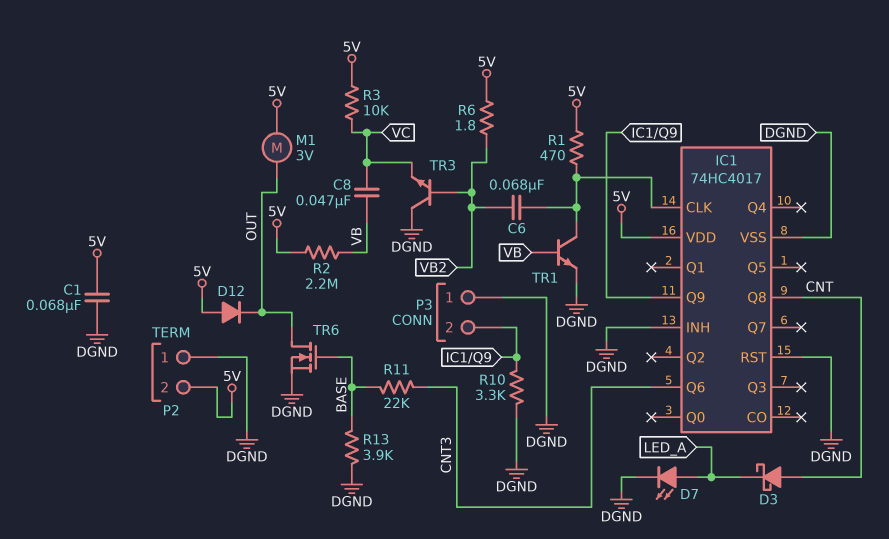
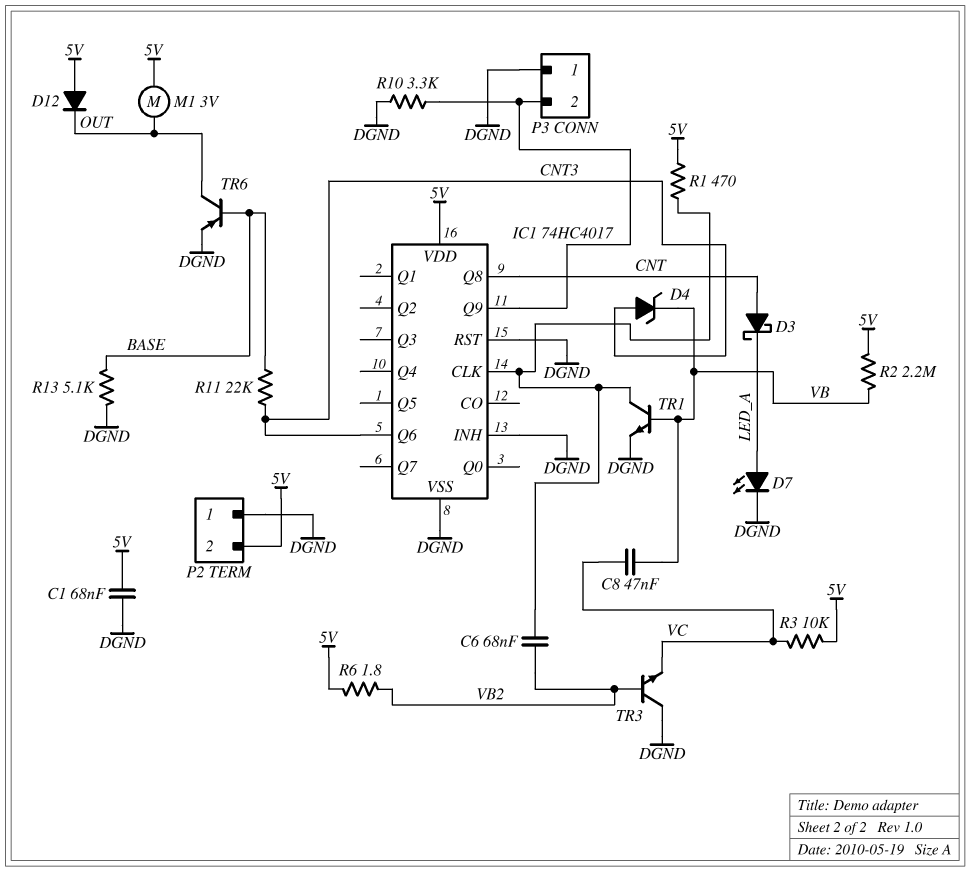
D4: none -> zener (A CNT3, K VB)
R13: 3.9k (BASE, DGND) -> 5.1k (BASE, DGND)
TR6: NMOS (G BASE, D OUT, S DGND) -> PNP (B BASE, C OUT, E DGND)

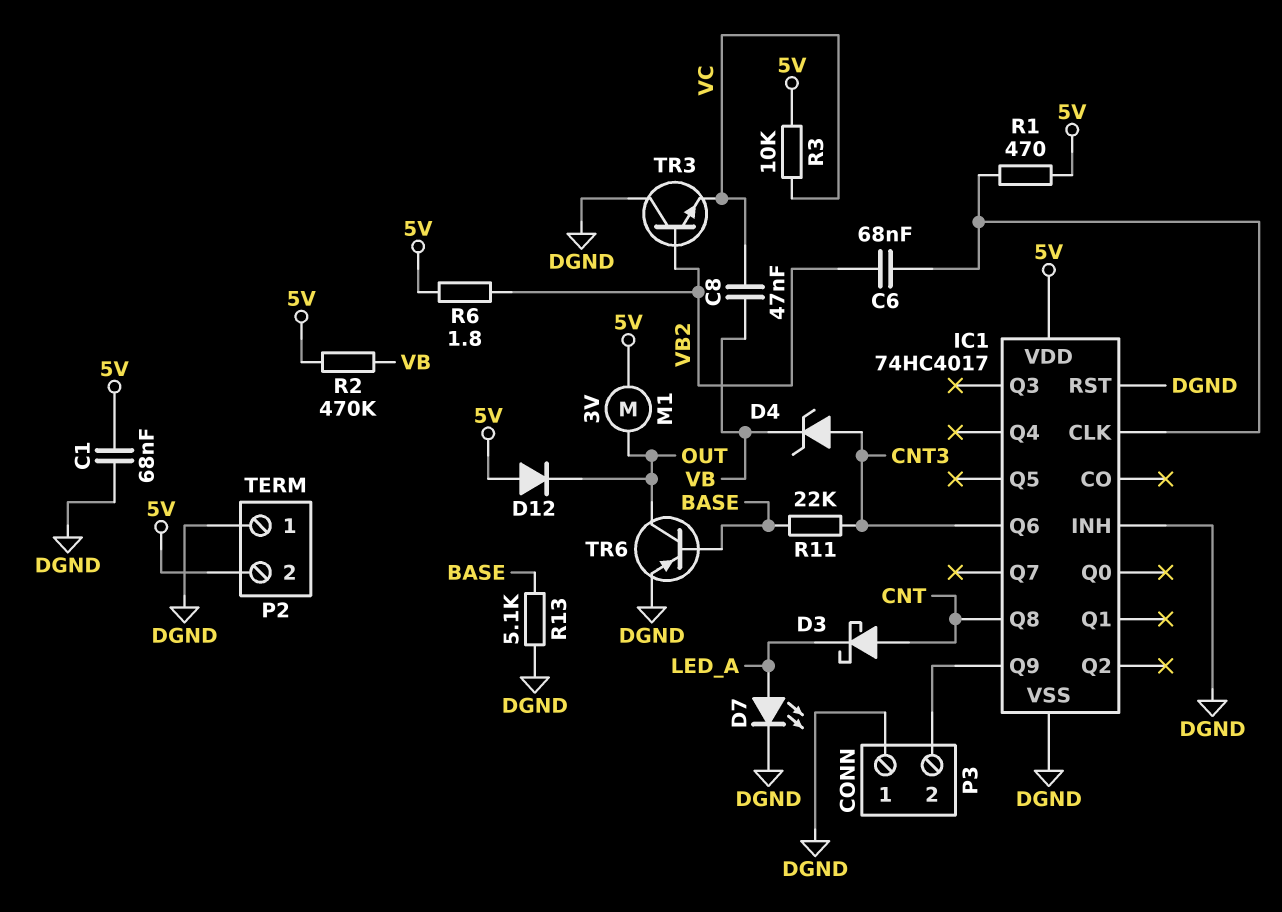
R2: 2.2M (5V, VB) -> 470k (5V, VB)
R10: 3.3k (DGND, IC1/Q9) -> none
TR1: NPN (B VB, C IC1/CLK, E DGND) -> none

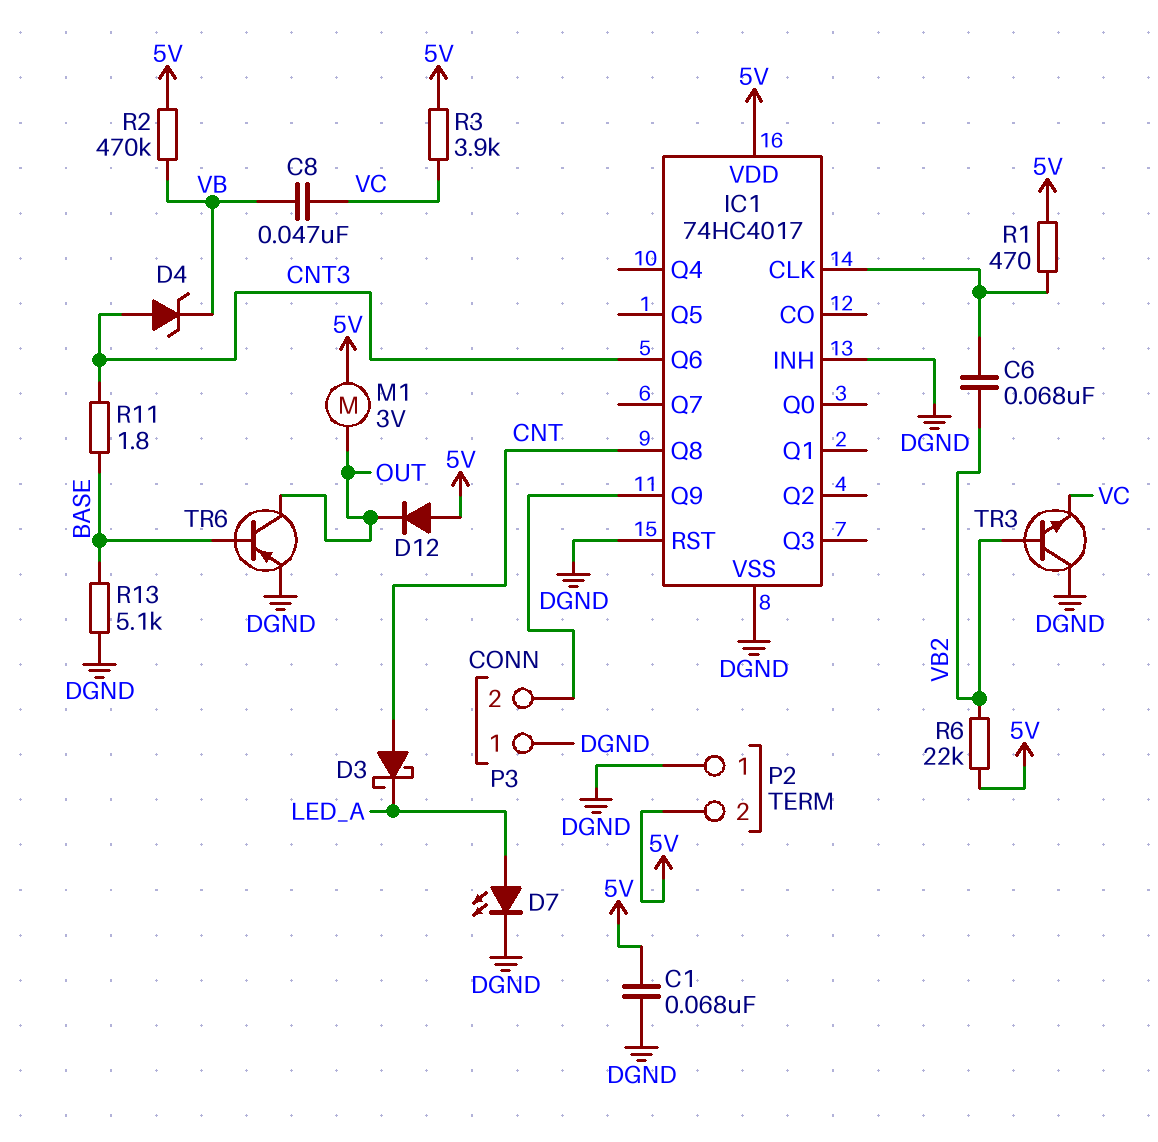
R3: 10k (5V, VC) -> 3.9k (5V, VC)
R6: 1.8 (5V, VB2) -> 22k (5V, VB2)
R11: 22k (BASE, CNT3) -> 1.8 (BASE, CNT3)

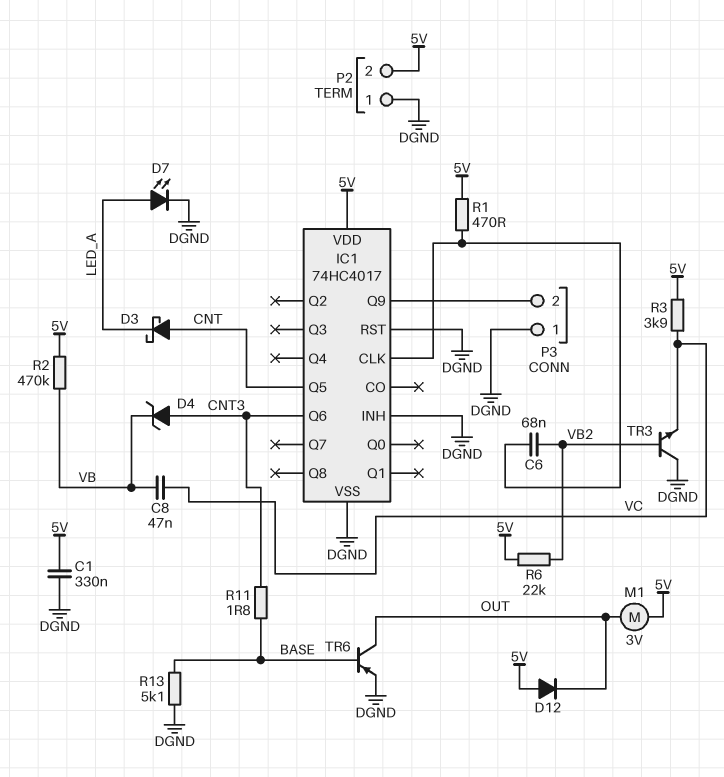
C1: 68nF (5V, DGND) -> 330nF (5V, DGND)
IC1 pin Q5: none -> CNT
IC1 pin Q8: CNT -> none

